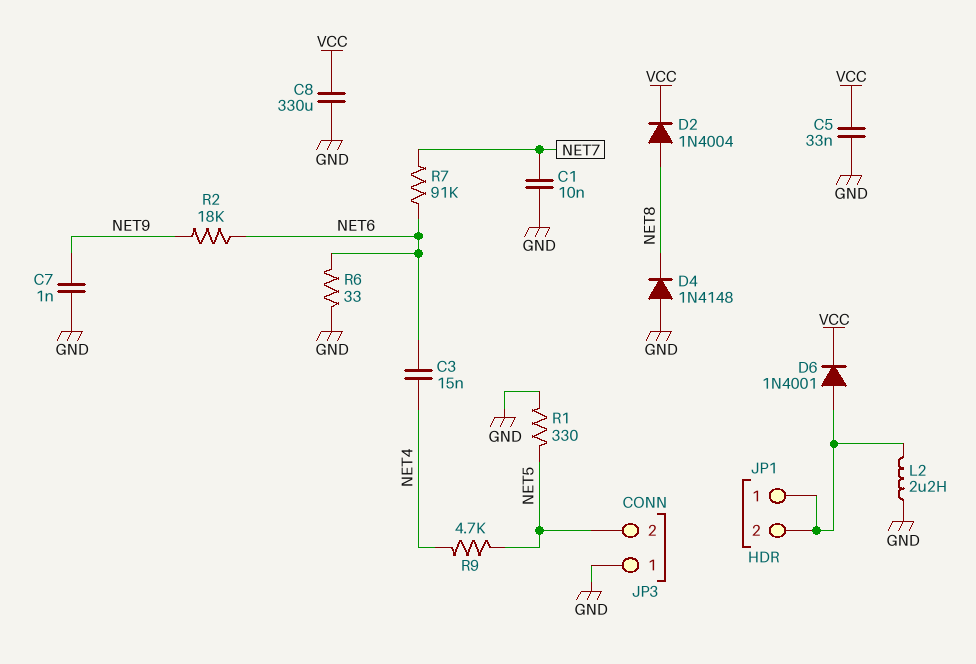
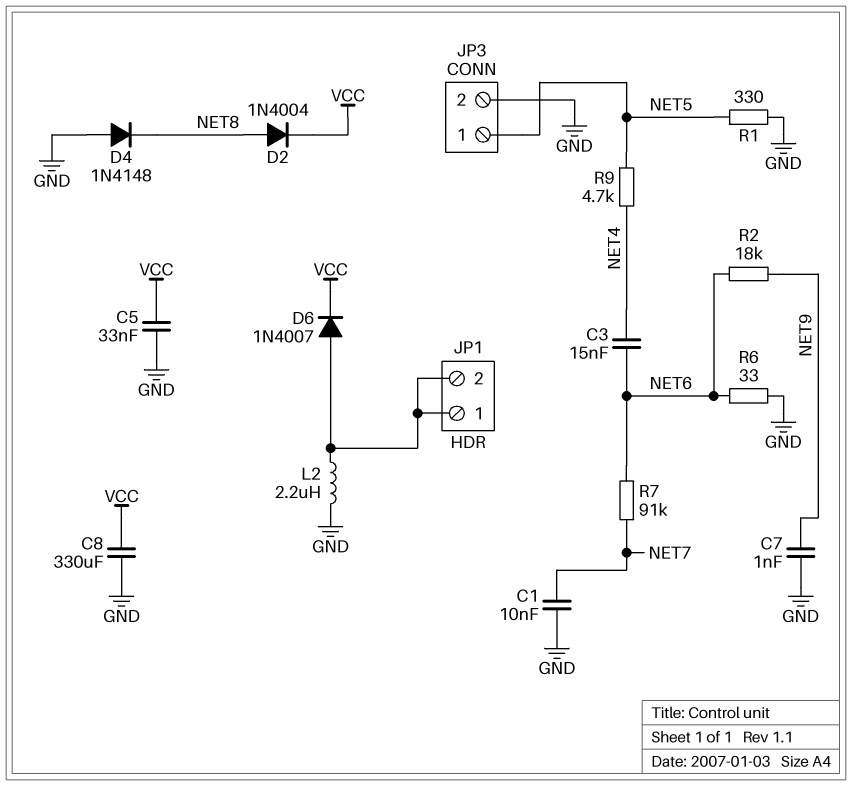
D6: diode 1N4001 (A JP1/1, K VCC) -> diode 1N4007 (A JP1/1, K VCC)
JP3 pin 1: GND -> NET5
JP3 pin 2: NET5 -> GND

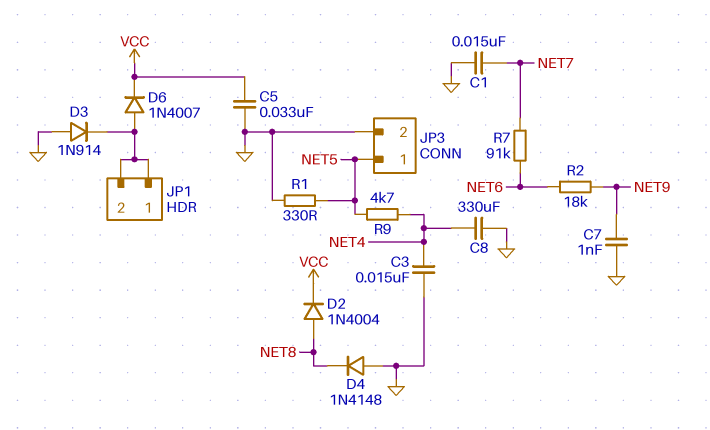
C1: 10nF (GND, NET7) -> 15nF (GND, NET7)
C3: 15nF (NET4, NET6) -> 15nF (GND, NET4)
C8: 330uF (GND, VCC) -> 330uF (GND, NET4)
D3: none -> diode 1N914 (A GND, K JP1/1)
L2: 2.2uH (GND, JP1/1) -> none
R6: 33 (GND, NET6) -> none

